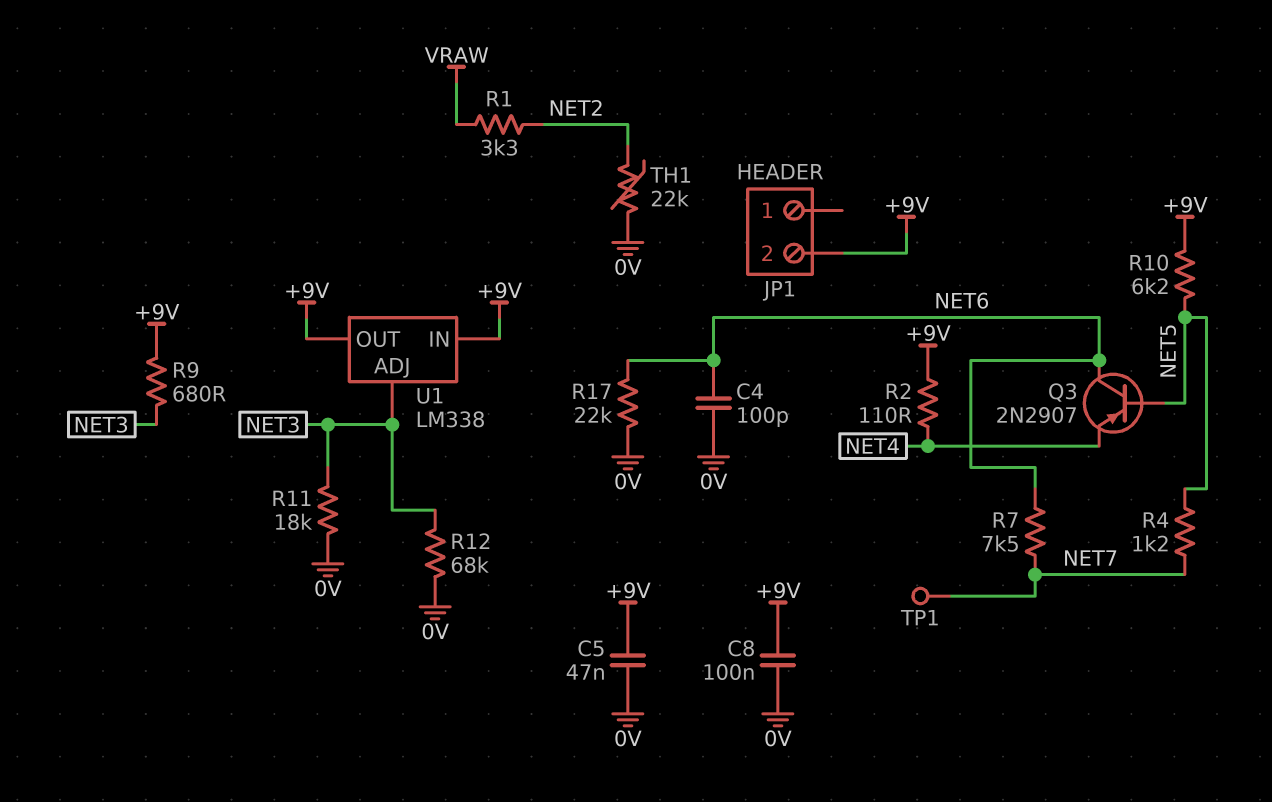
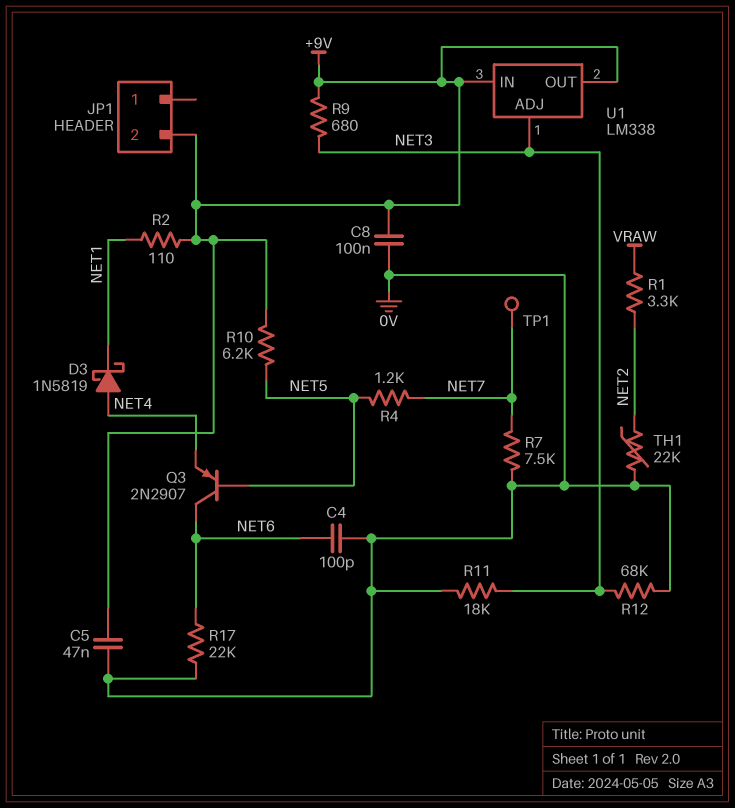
D3: none -> schottky 1N5819 (A NET4, K NET1)
R2: 110 (+9V, NET4) -> 110 (+9V, NET1)
R7: 7.5k (NET6, NET7) -> 7.5k (0V, NET7)

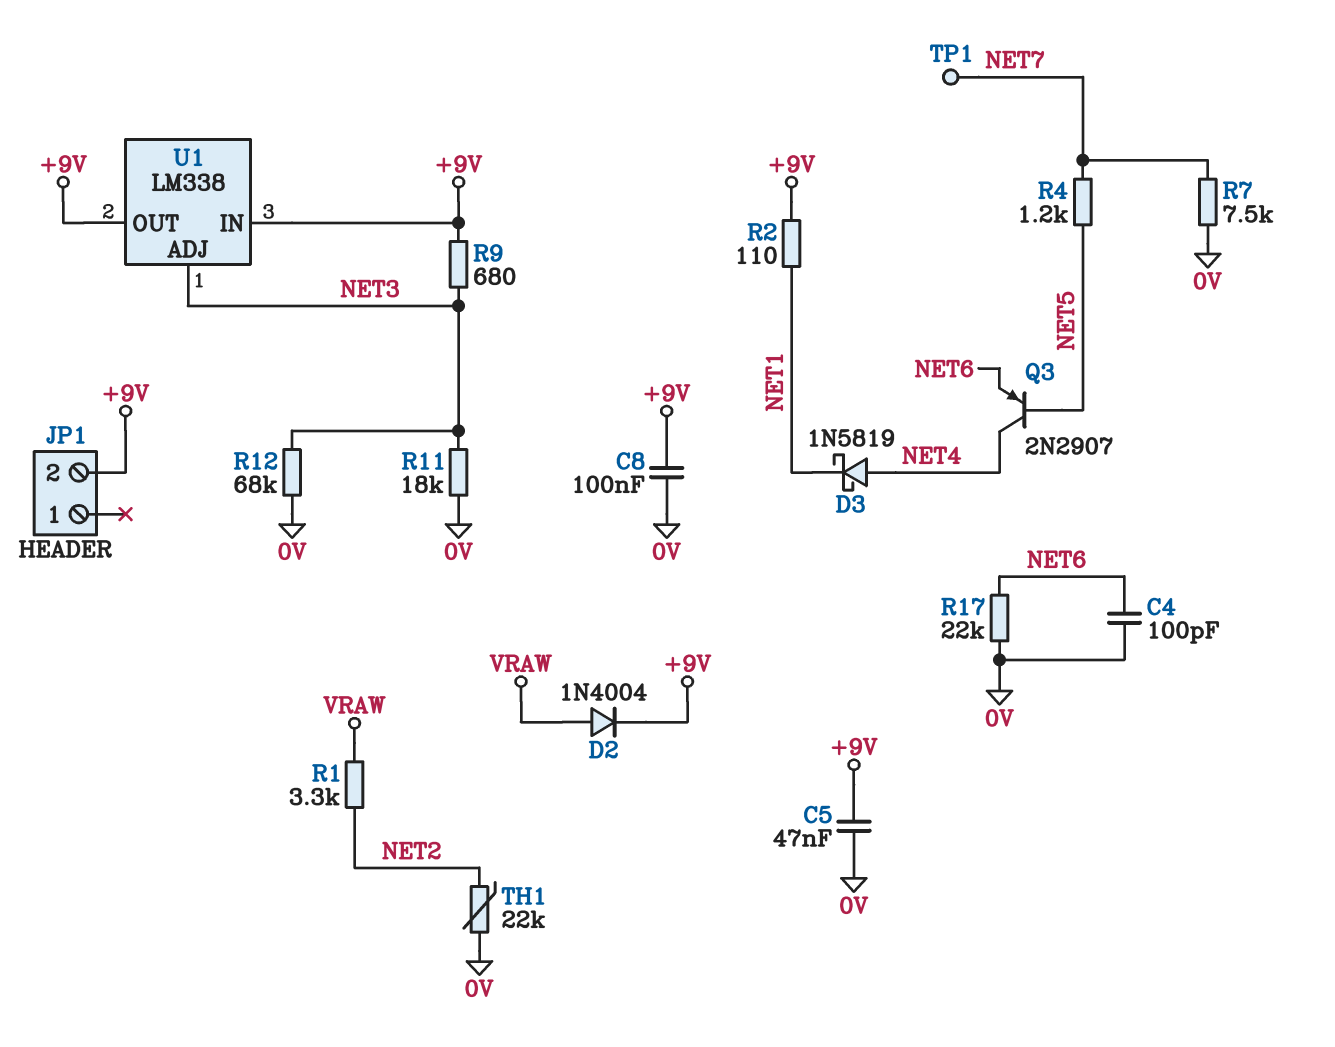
D2: none -> diode 1N4004 (A VRAW, K +9V)
Q3: PNP 2N2907 (B NET5, C NET6, E NET4) -> PNP 2N2907 (B NET5, C NET4, E NET6)
R10: 6.2k (+9V, NET5) -> none

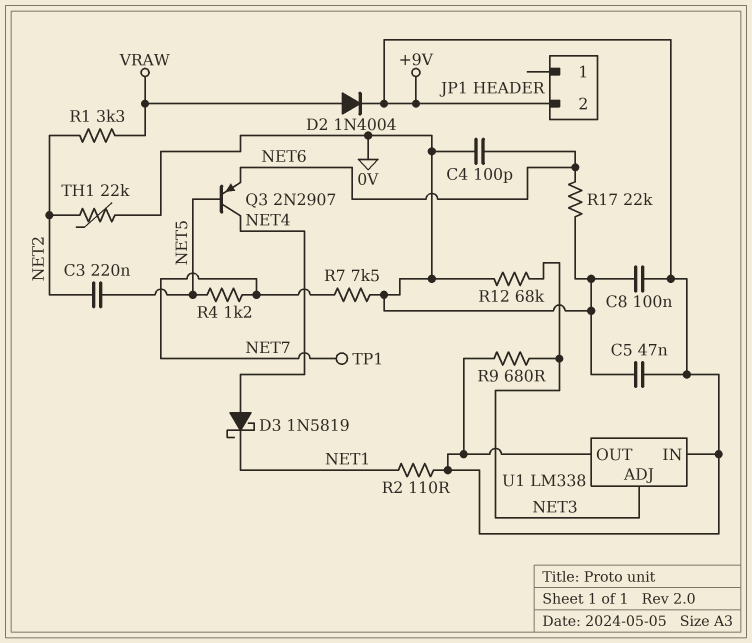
C3: none -> 220nF (NET2, NET5)
R11: 18k (0V, NET3) -> none

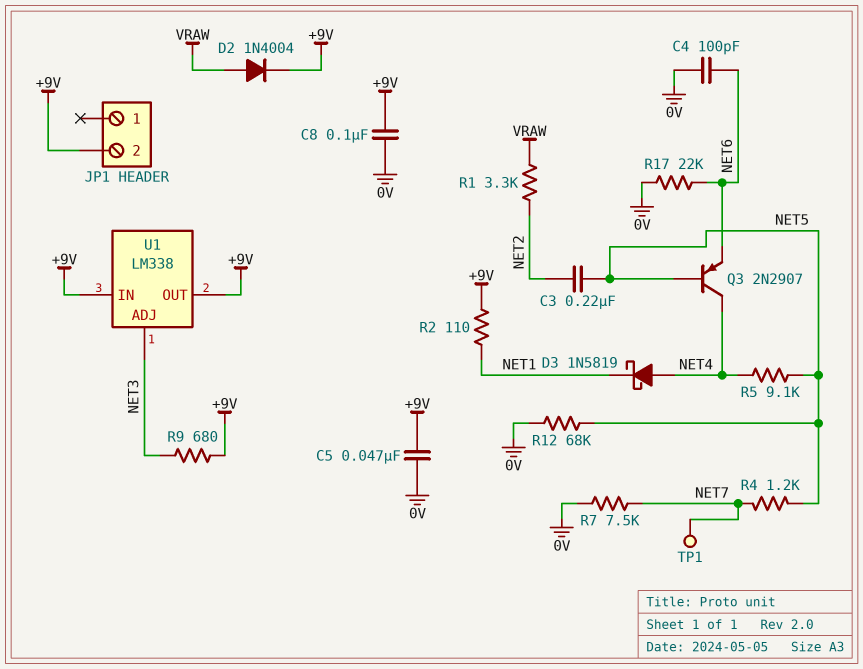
R5: none -> 9.1k (NET4, NET5)
R12: 68k (0V, NET3) -> 68k (0V, NET5)
TH1: 22k (0V, NET2) -> none

